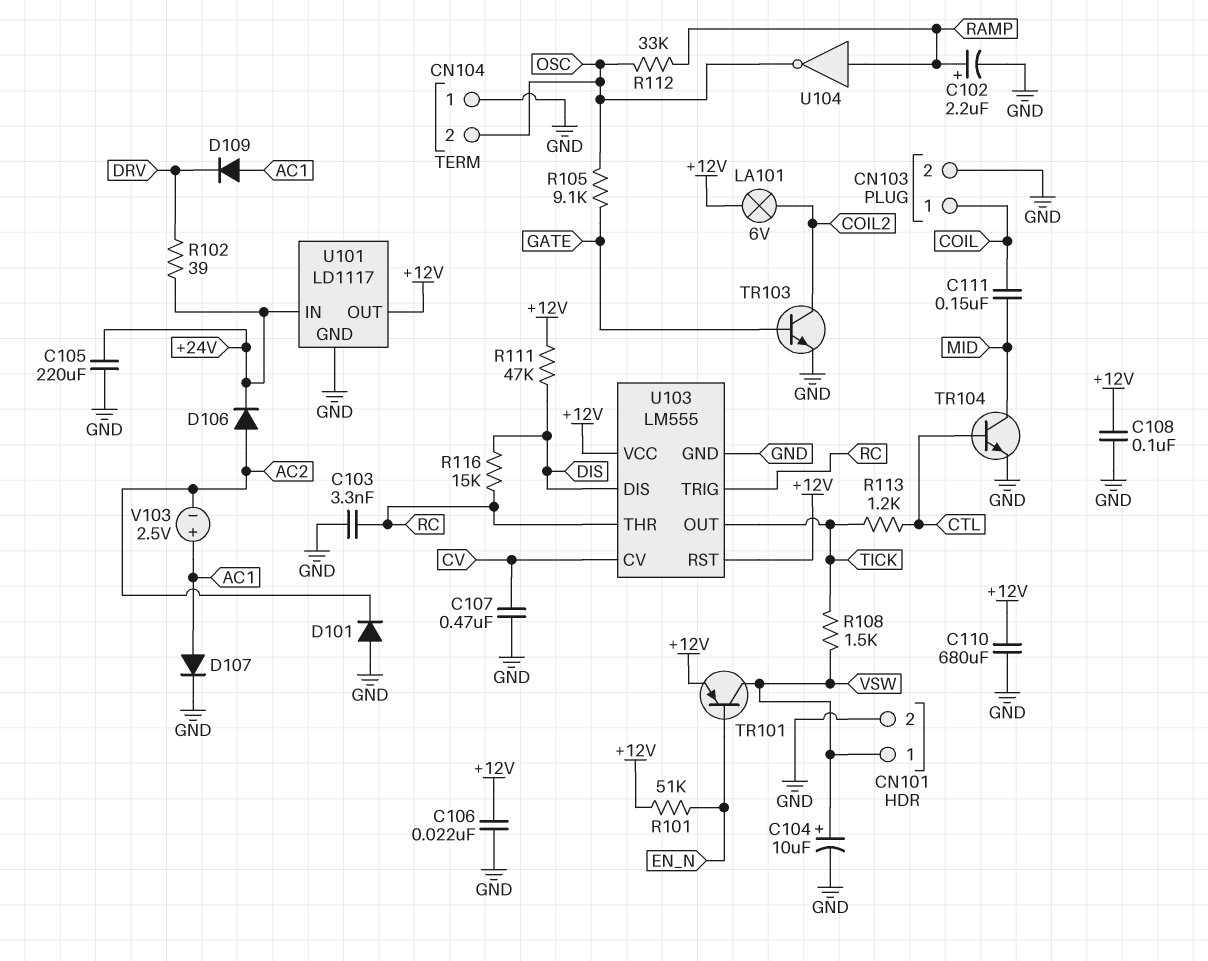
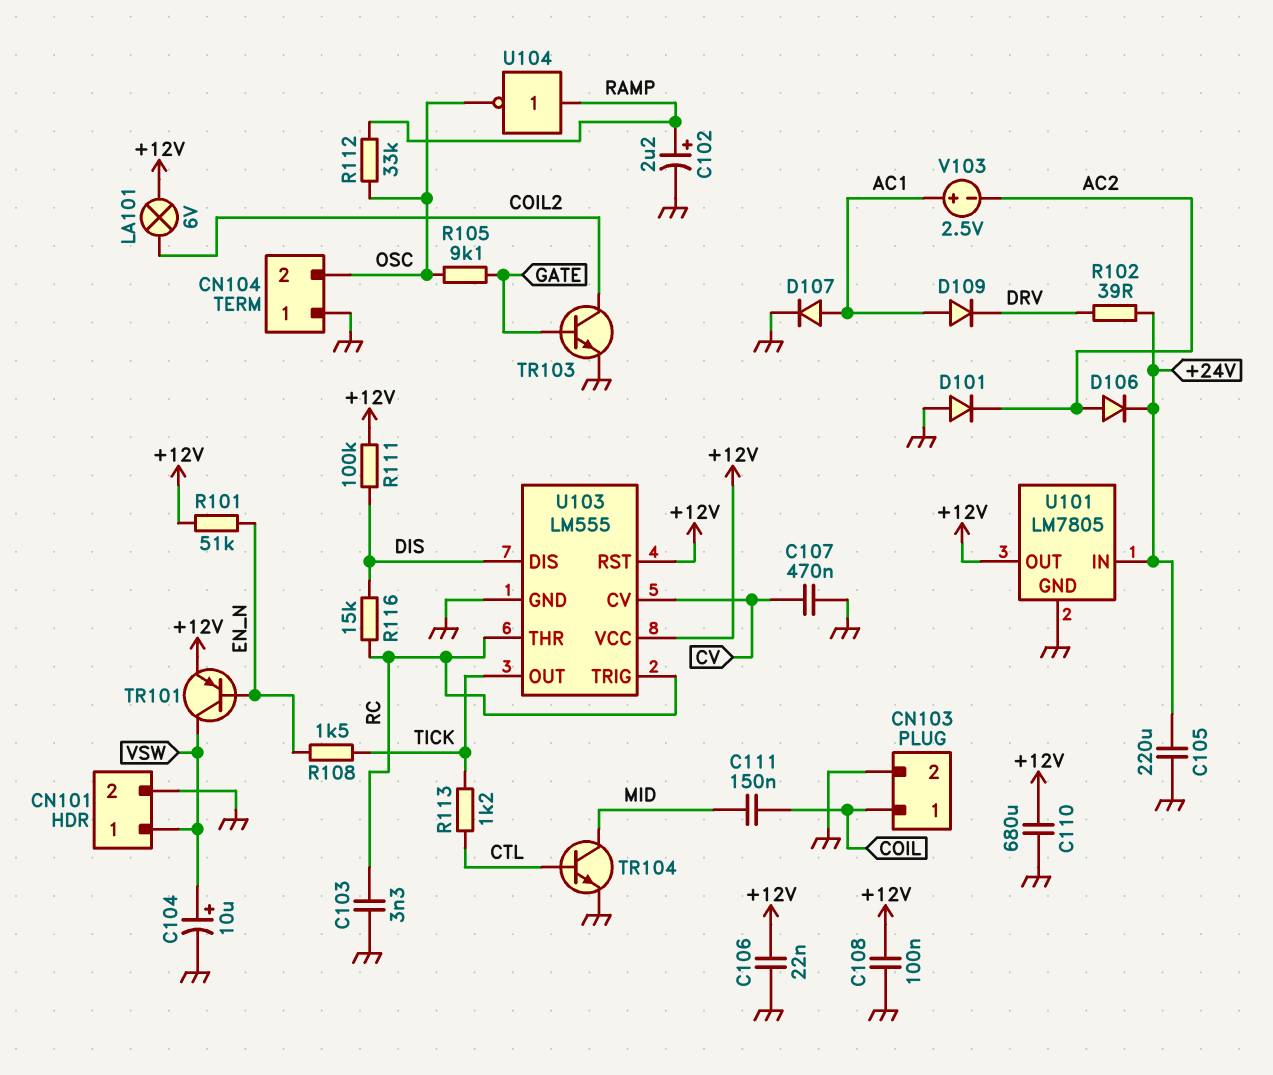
R108: 1.5k (TICK, VSW) -> 1.5k (EN_N, TICK)
R111: 47k (+12V, DIS) -> 100k (+12V, DIS)
U101: LD1117 -> LM7805

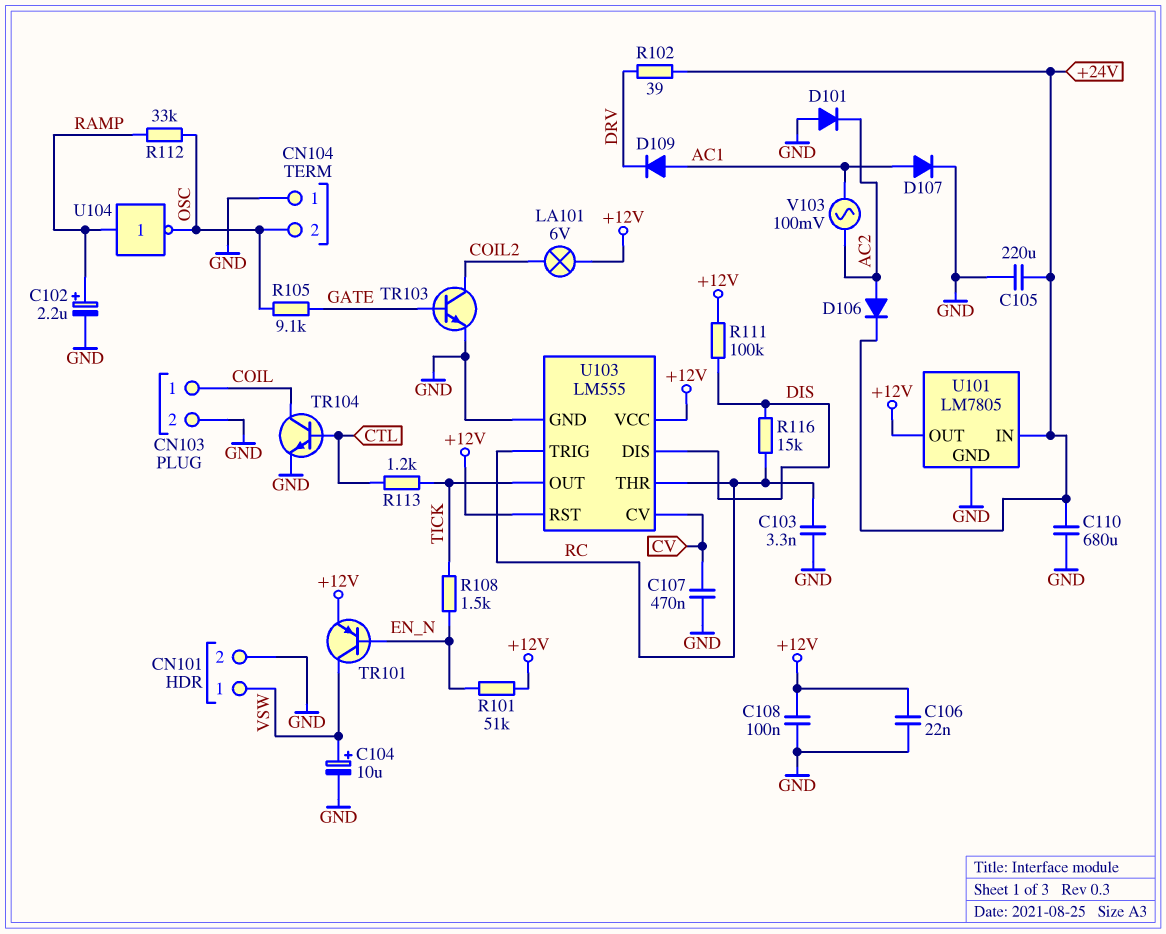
C110: 680uF (+12V, GND) -> 680uF (+24V, GND)
C111: 150nF (COIL, MID) -> none
TR104: NPN (B CTL, C MID, E GND) -> NPN (B CTL, C COIL, E GND)
V103: 2.5V (plus AC1, minus AC2) -> AC 100mV (AC1, AC2)

